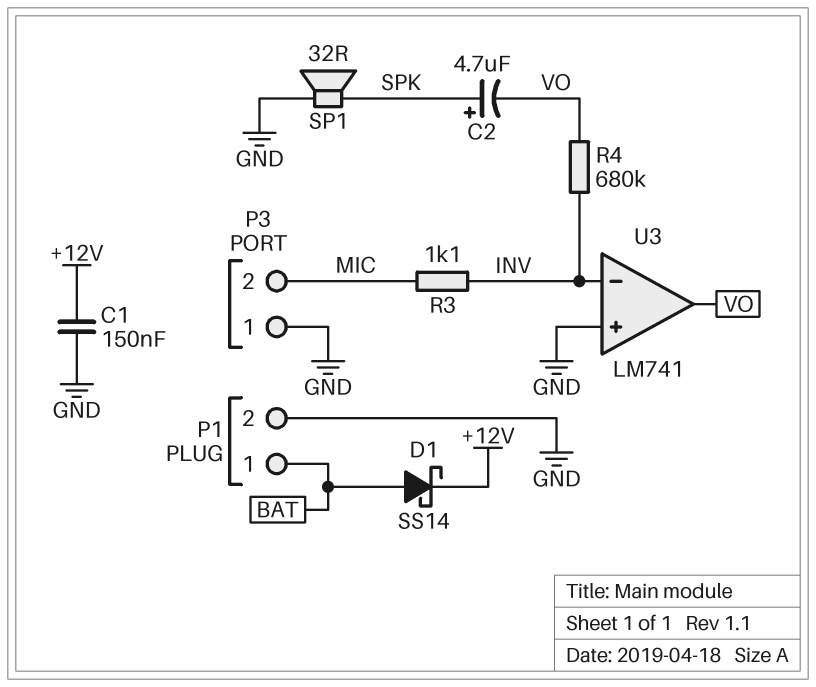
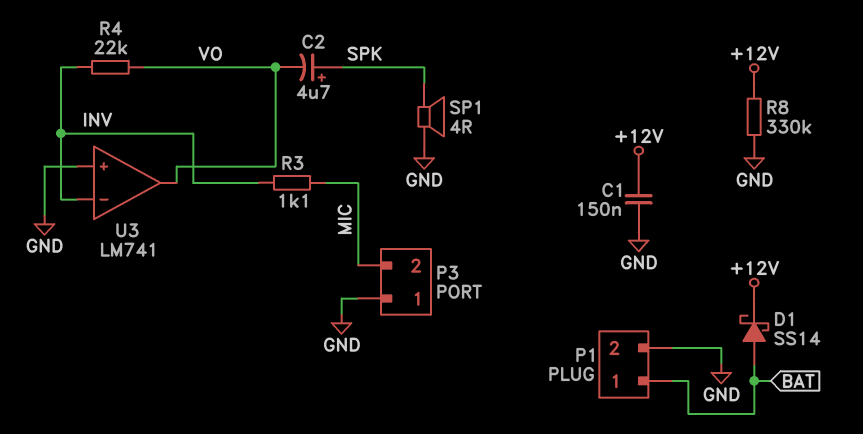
R4: 680k (INV, VO) -> 22k (INV, VO)
R8: none -> 330k (+12V, GND)
SP1: speaker 32R (GND, SPK) -> speaker 4R (GND, SPK)

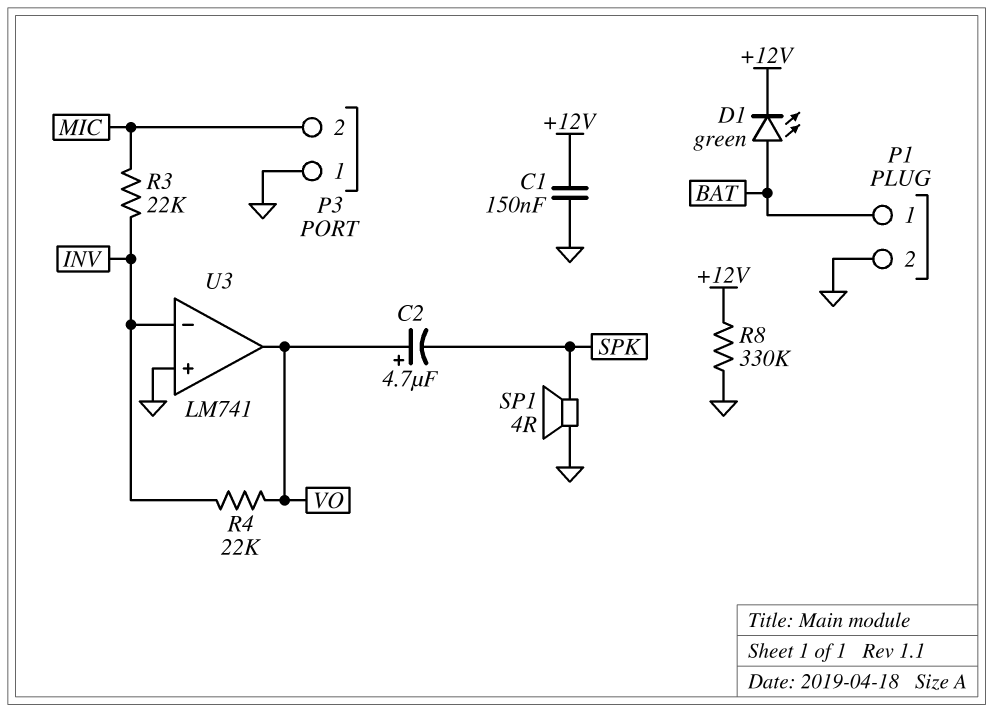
C2: 4.7uF (plus SPK, minus VO) -> 4.7uF (plus VO, minus SPK)
D1: schottky SS14 (A BAT, K +12V) -> LED green (A BAT, K +12V)
R3: 1.1k (INV, MIC) -> 22k (INV, MIC)

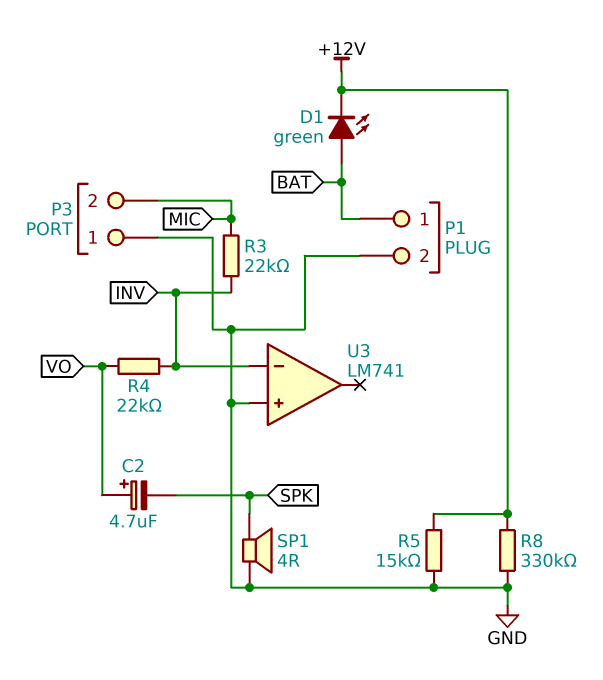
C1: 150nF (+12V, GND) -> none
R5: none -> 15k (+12V, GND)
U3 pin out: VO -> none

